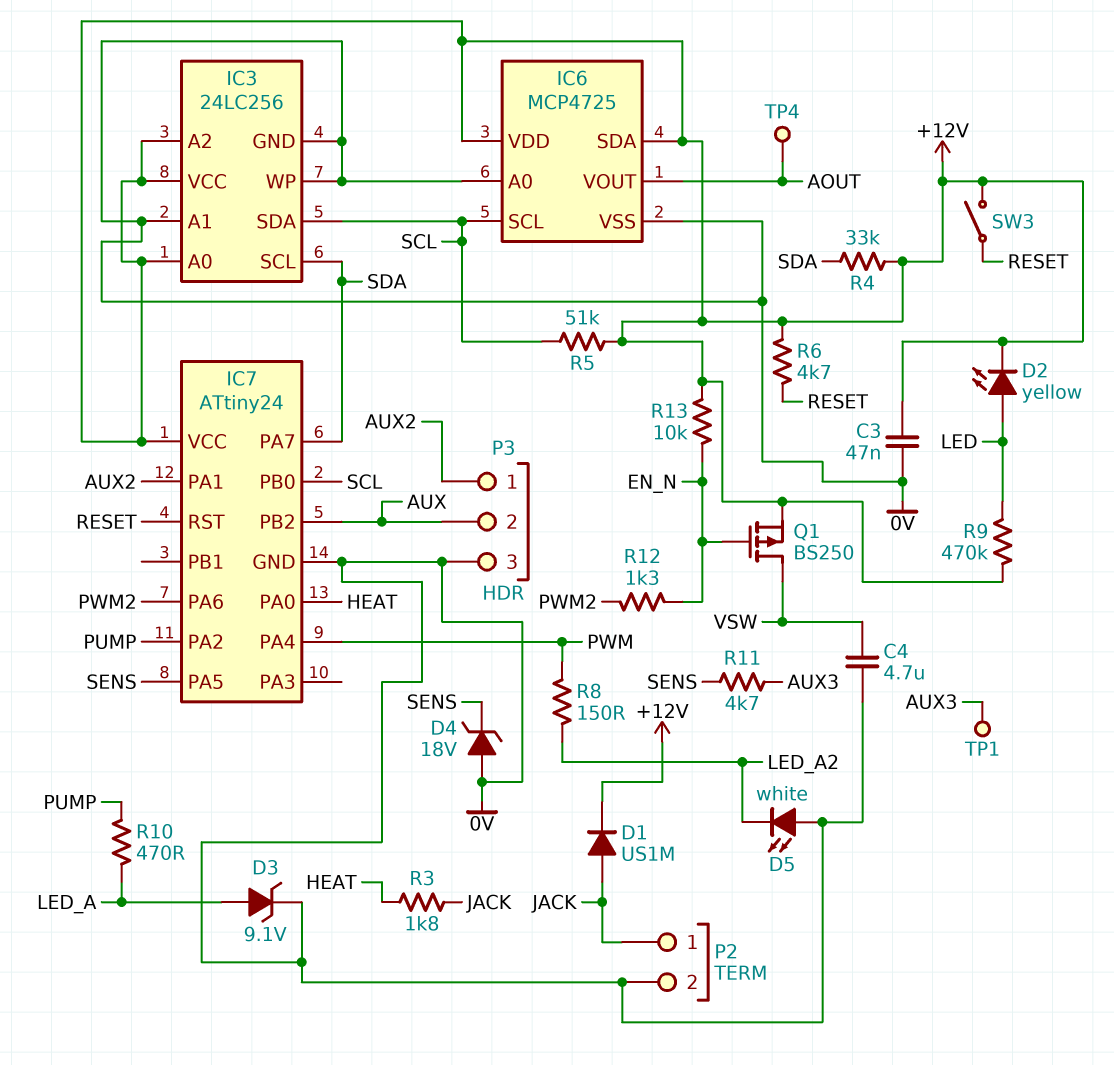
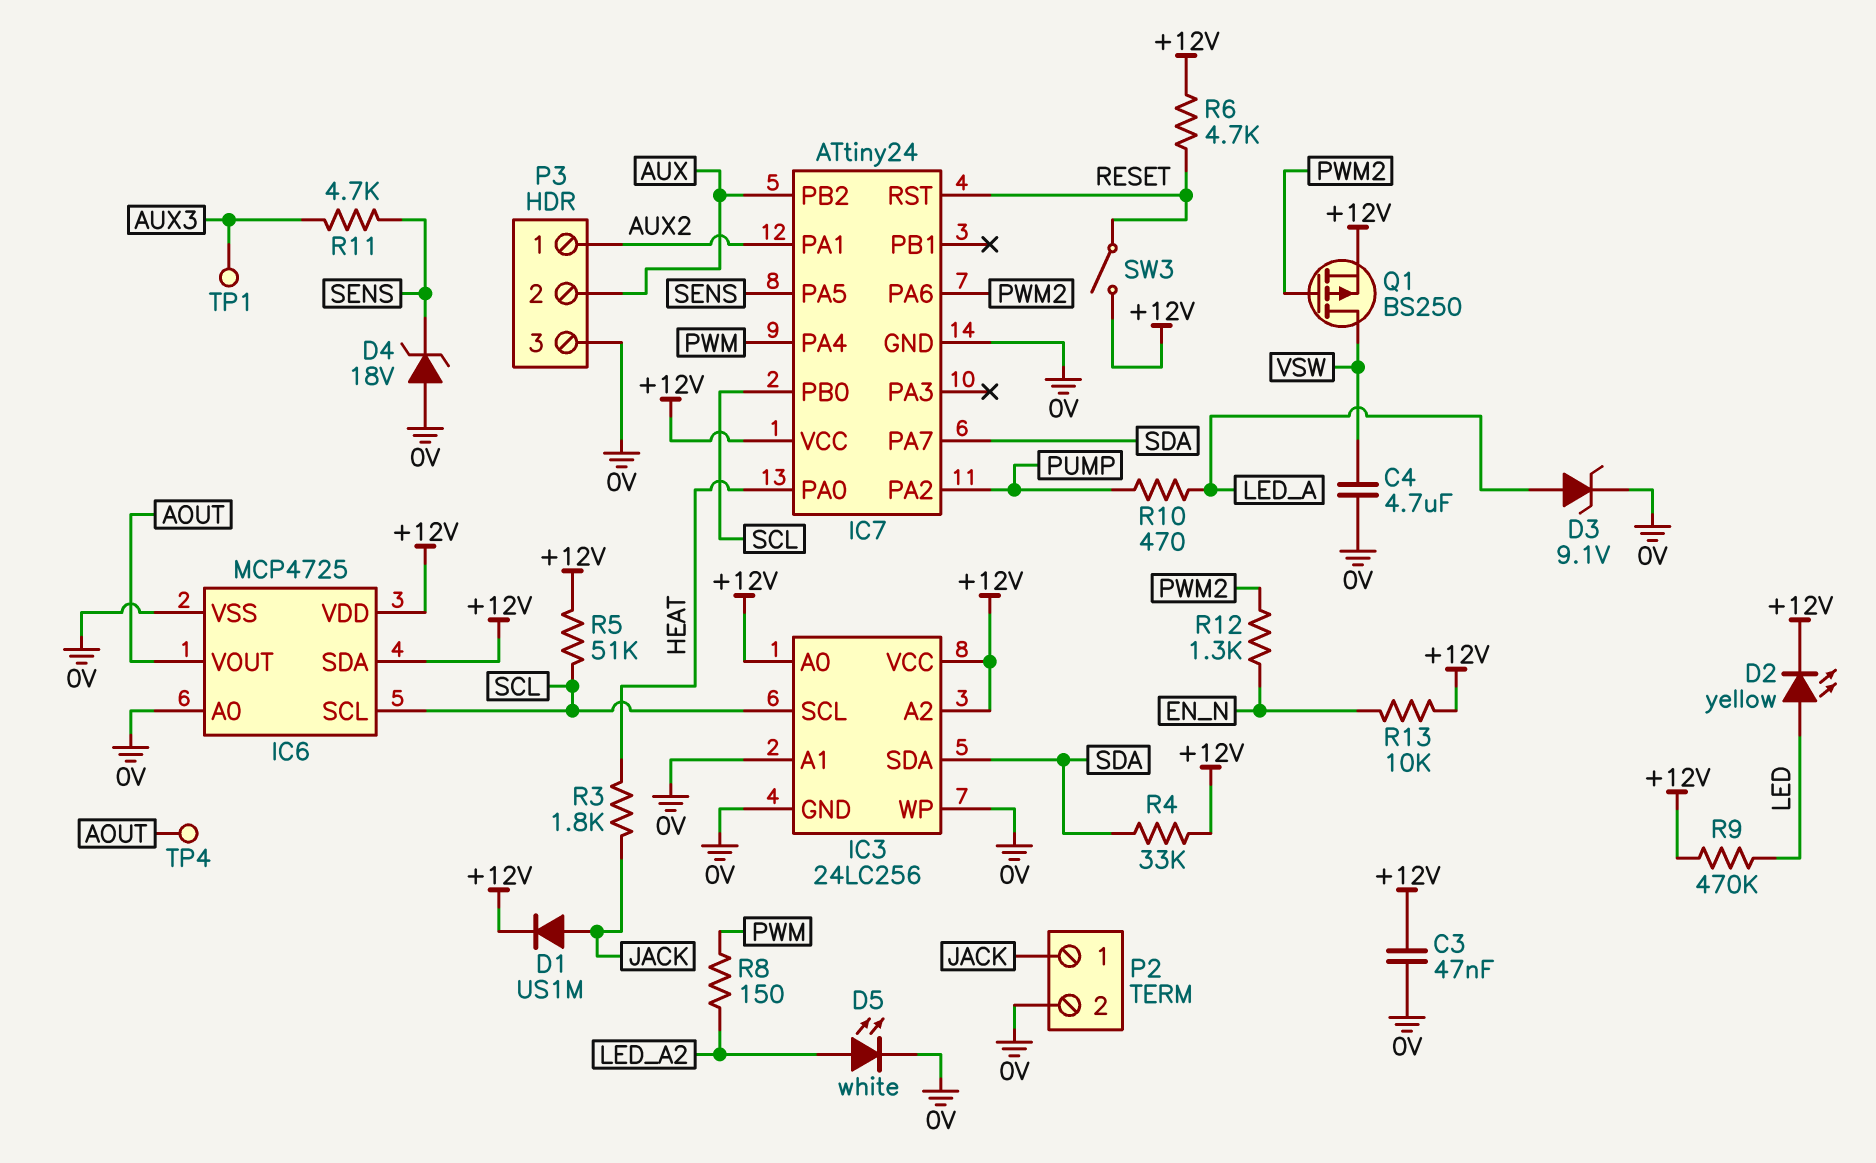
D5: LED white (A 0V, K LED_A2) -> LED white (A LED_A2, K 0V)
IC3 pin SCL: SDA -> SCL
IC3 pin SDA: SCL -> SDA
Q1: PMOS BS250 (G EN_N, D VSW, S +12V) -> PMOS BS250 (G PWM2, D VSW, S +12V)

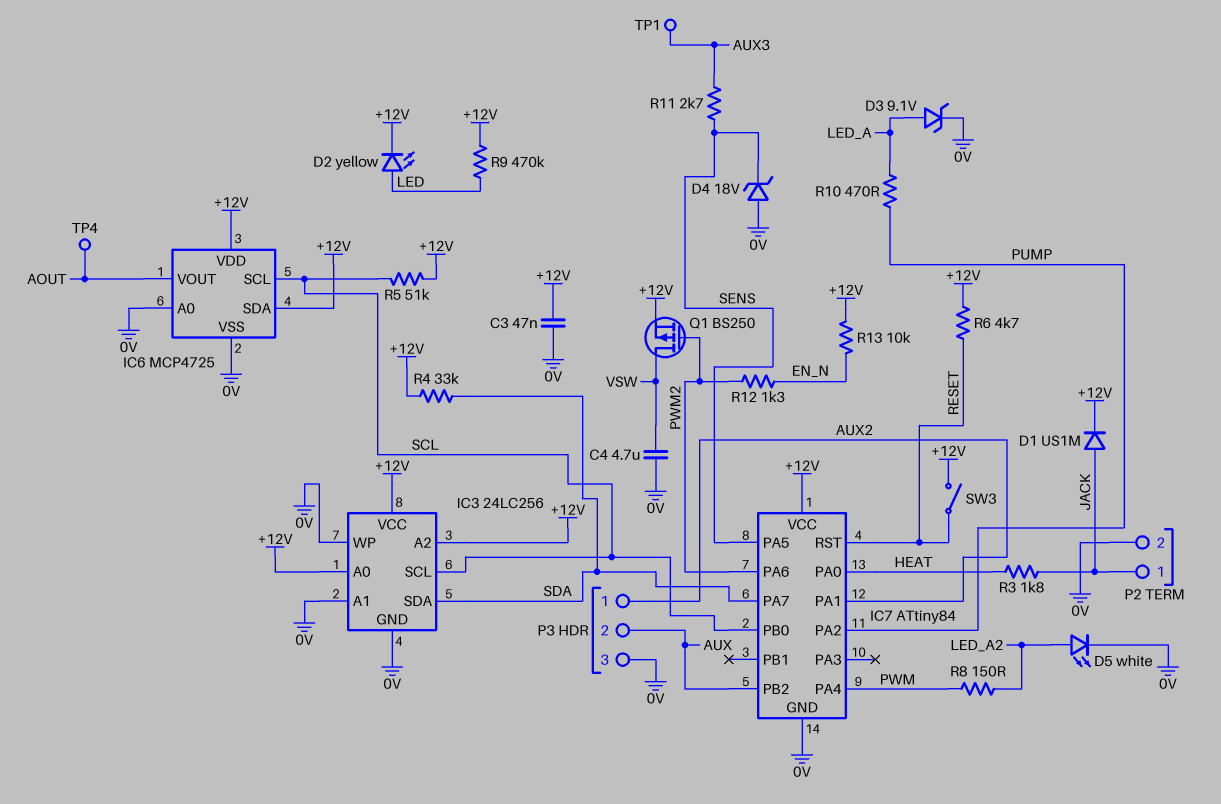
IC7: ATtiny24 -> ATtiny84
R11: 4.7k (AUX3, SENS) -> 2.7k (AUX3, SENS)

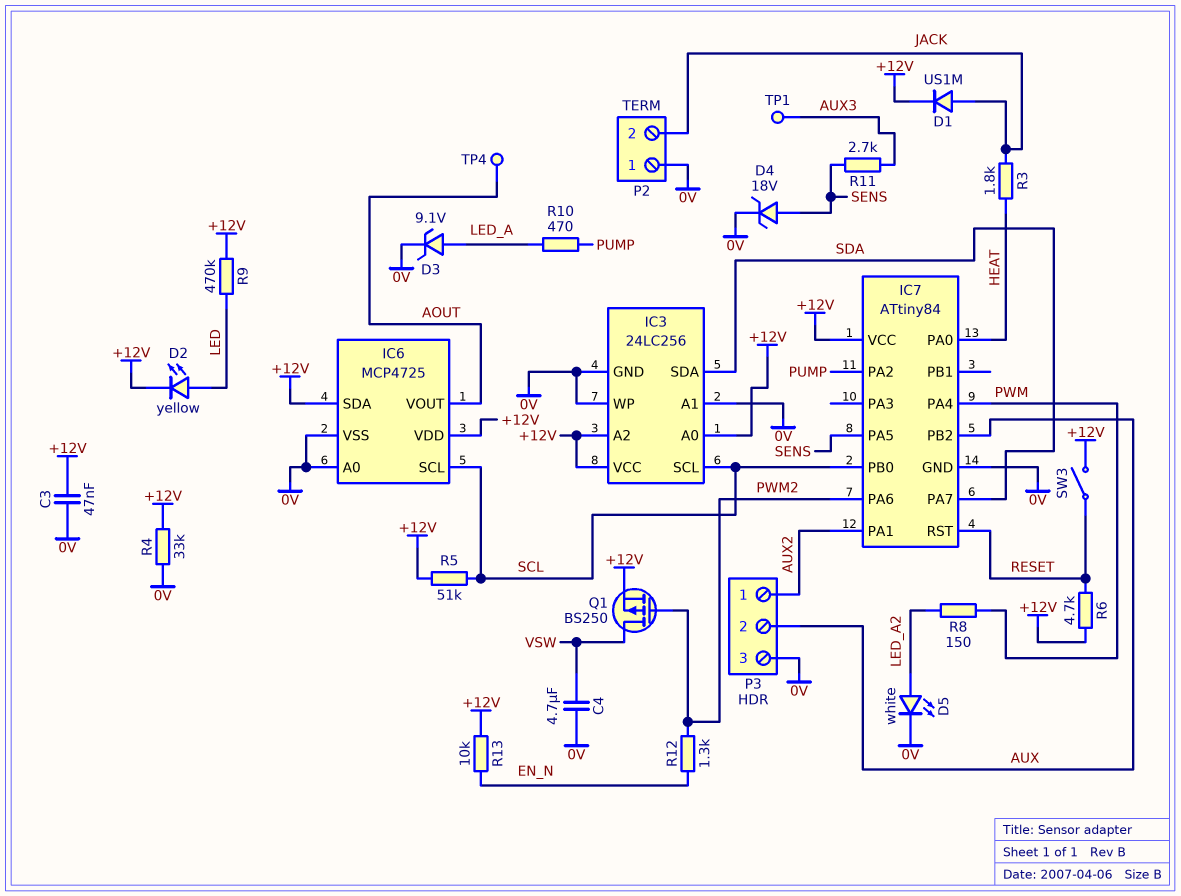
D4: zener 18V (A 0V, K SENS) -> zener 18V (A SENS, K 0V)
P2 pin 1: JACK -> 0V
P2 pin 2: 0V -> JACK
R4: 33k (+12V, SDA) -> 33k (+12V, 0V)

